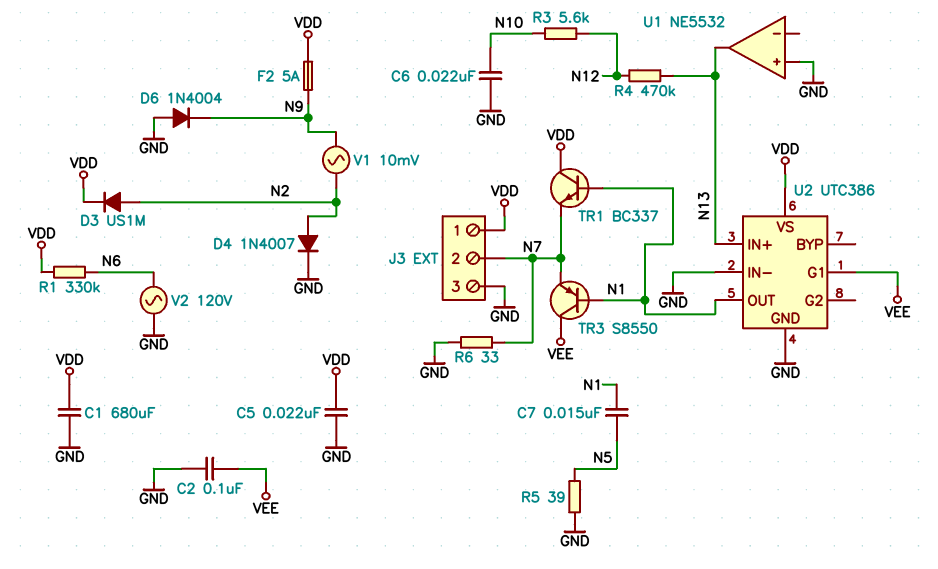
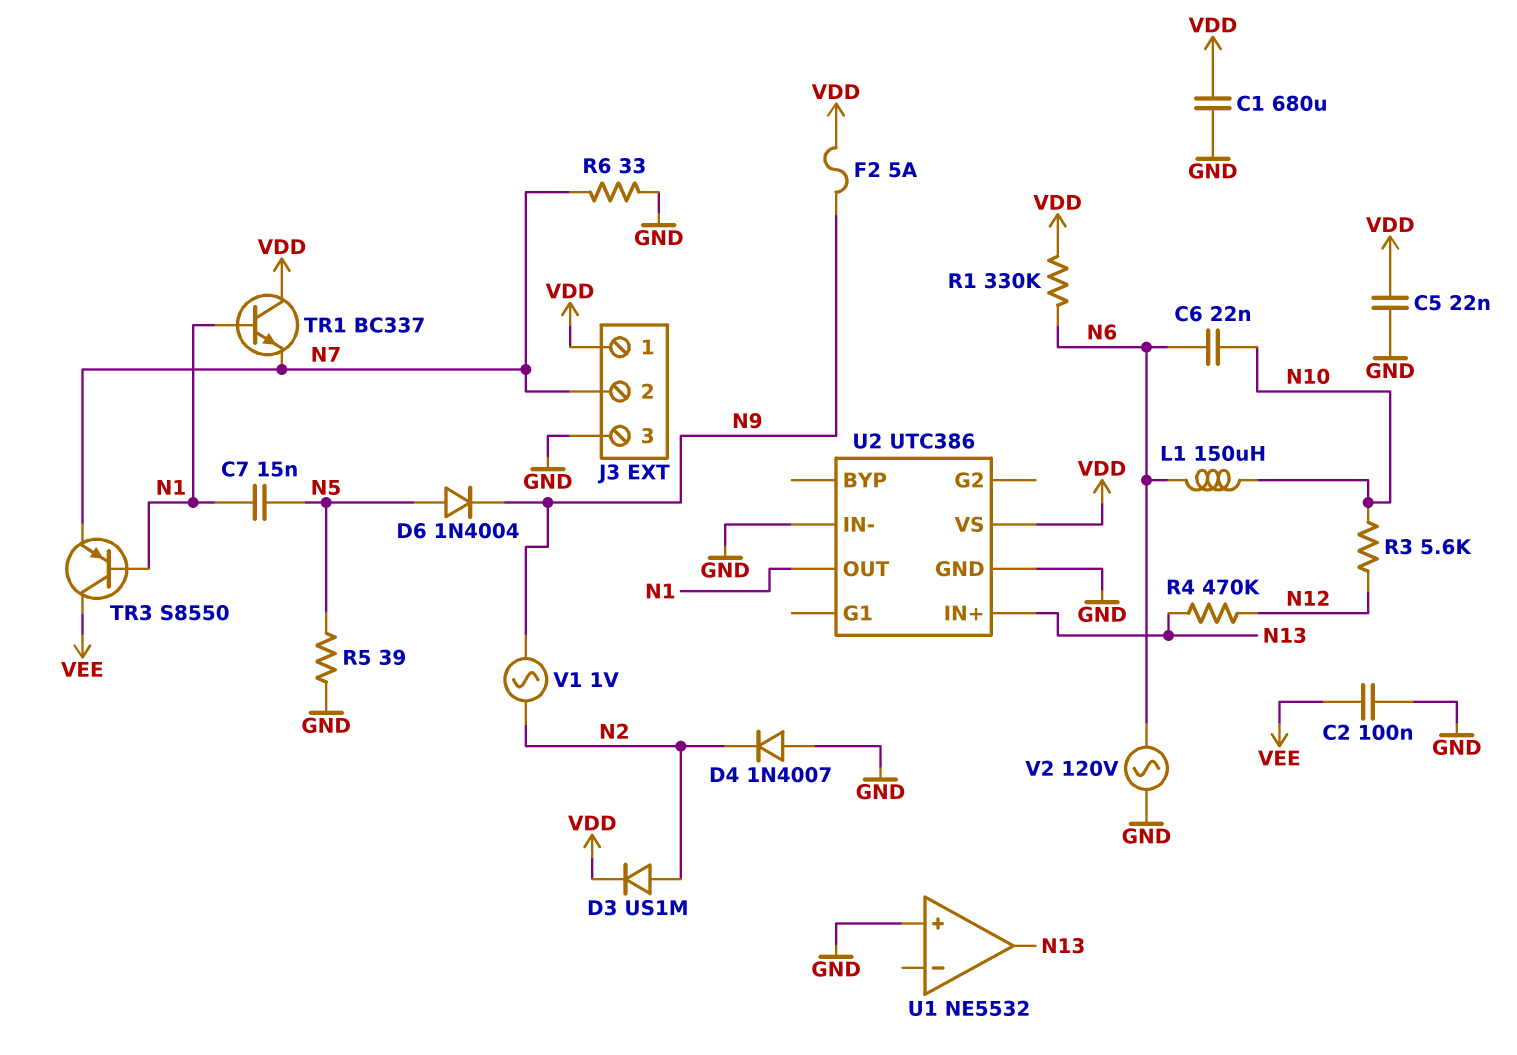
C6: 22nF (GND, N10) -> 22nF (N6, N10)
D4: diode 1N4007 (A N2, K GND) -> diode 1N4007 (A GND, K N2)
D6: diode 1N4004 (A GND, K N9) -> diode 1N4004 (A N5, K N9)
L1: none -> 150uH (N6, N10)
U2 pin G1: VEE -> none
V1: AC 10mV (N2, N9) -> AC 1V (N2, N9)

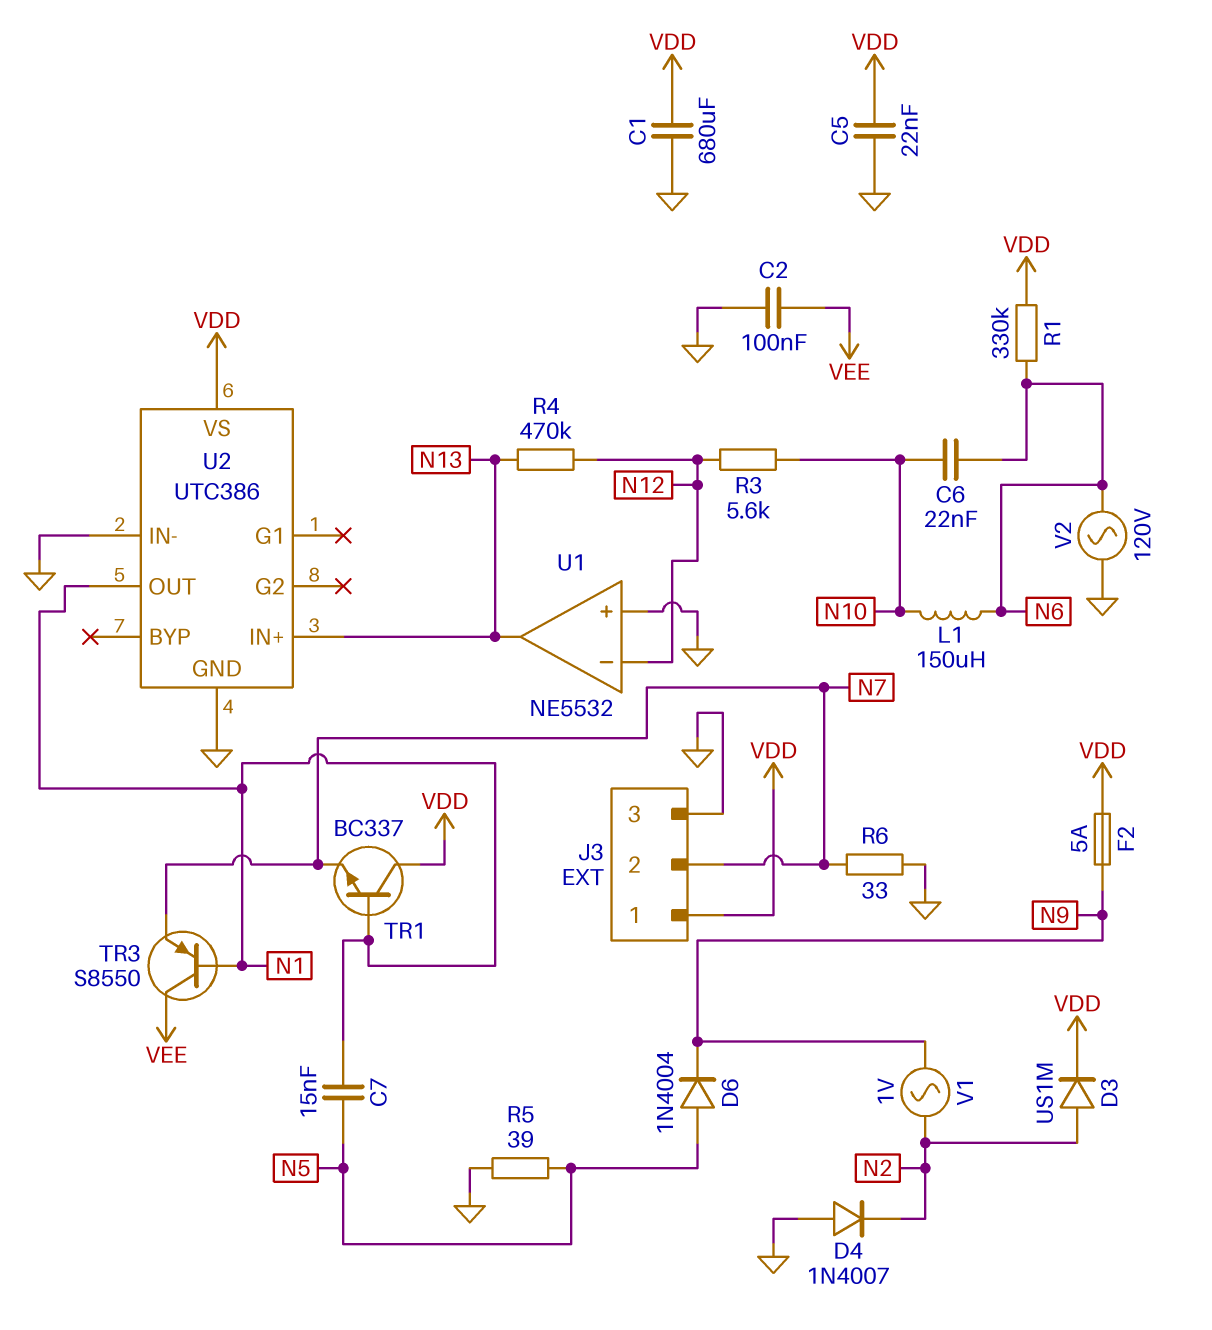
U1 pin in-: none -> N12

